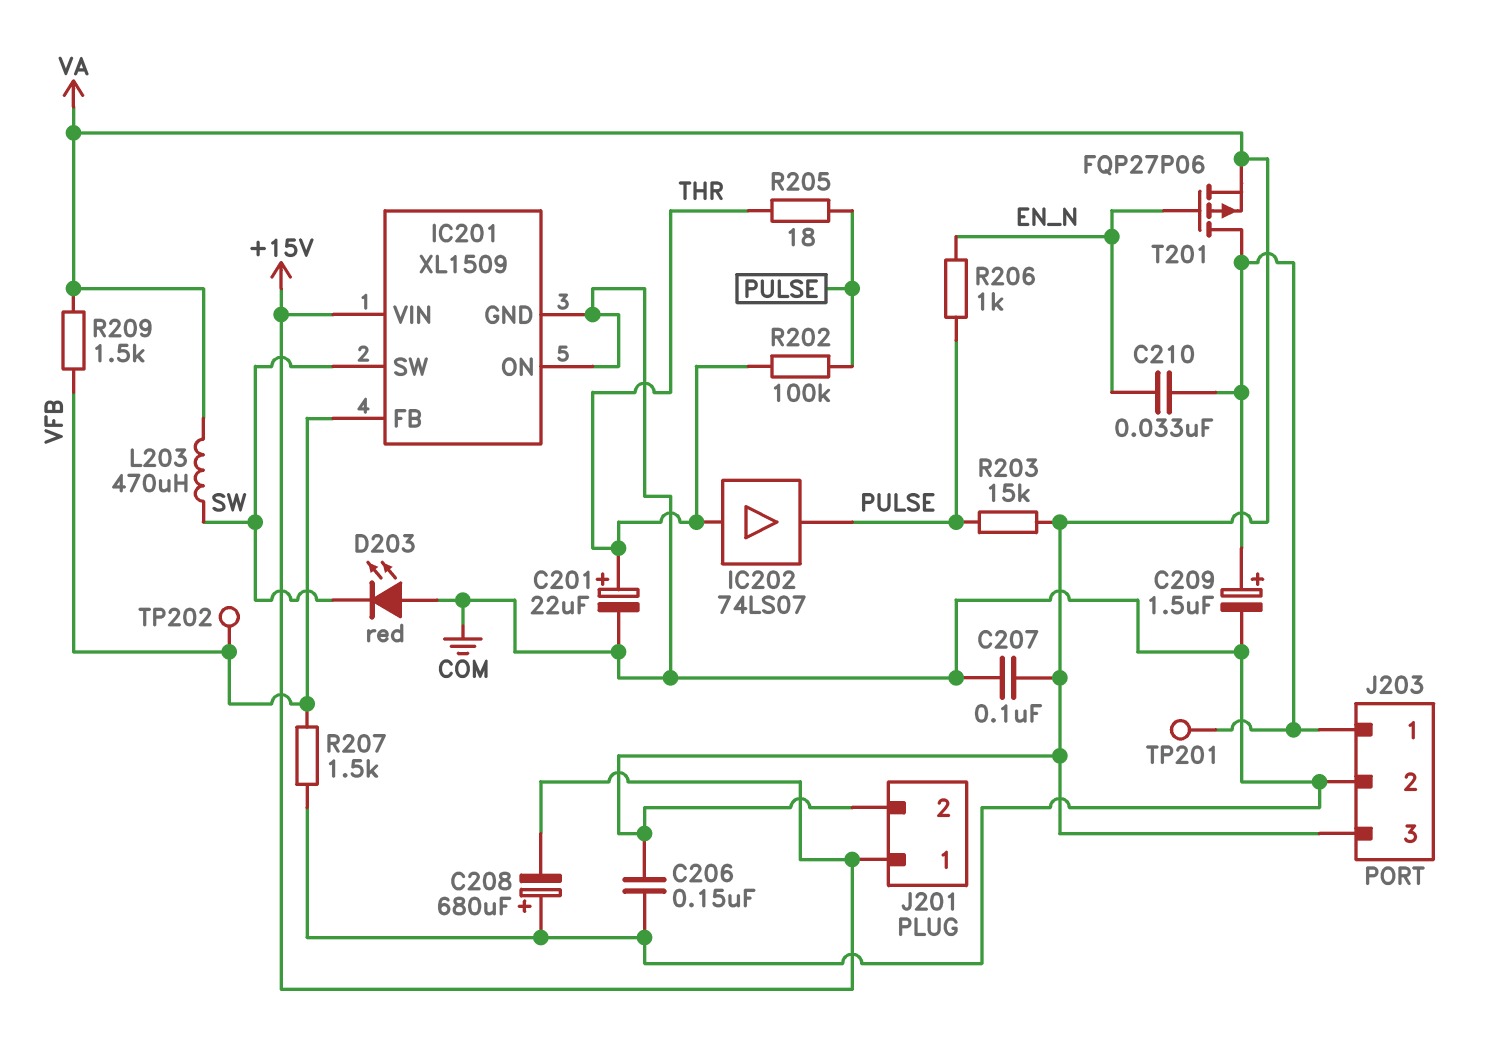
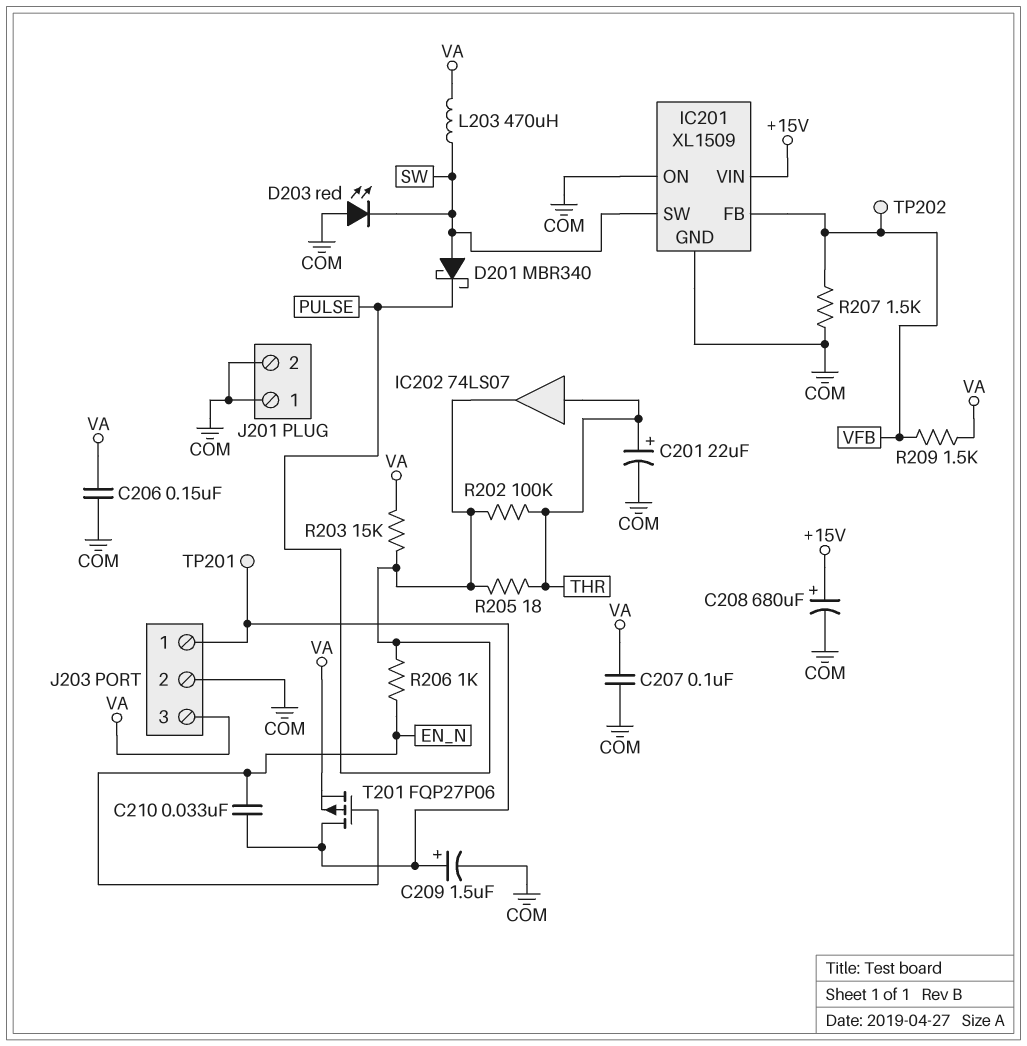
C208: 680uF (plus COM, minus +15V) -> 680uF (plus +15V, minus COM)
D201: none -> schottky MBR340 (A SW, K PULSE)
J201 pin 1: +15V -> COM
J201 pin 2: VA -> COM

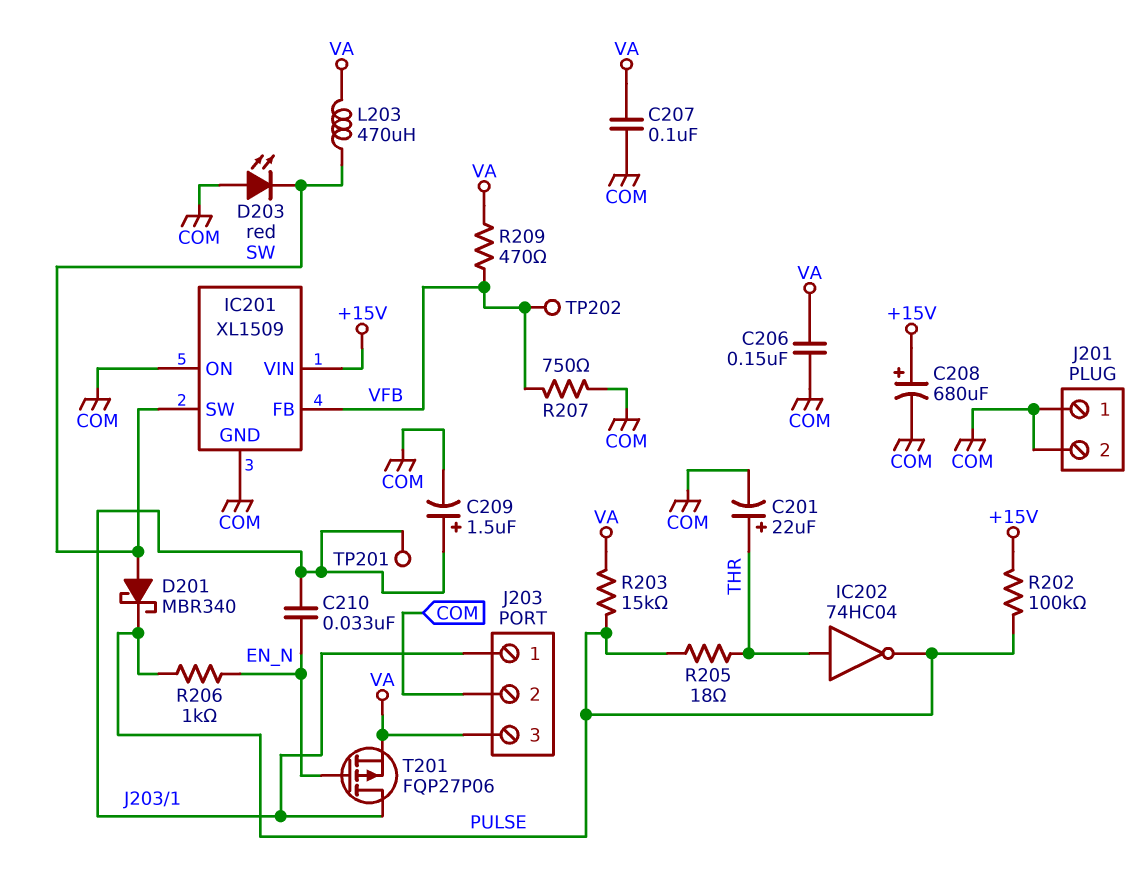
IC202: buffer 74LS07 (in THR, out PULSE) -> NOT 74HC04 (in THR, out PULSE)
R202: 100k (PULSE, THR) -> 100k (+15V, PULSE)
R207: 1.5k (COM, VFB) -> 750 (COM, VFB)
R209: 1.5k (VA, VFB) -> 470 (VA, VFB)

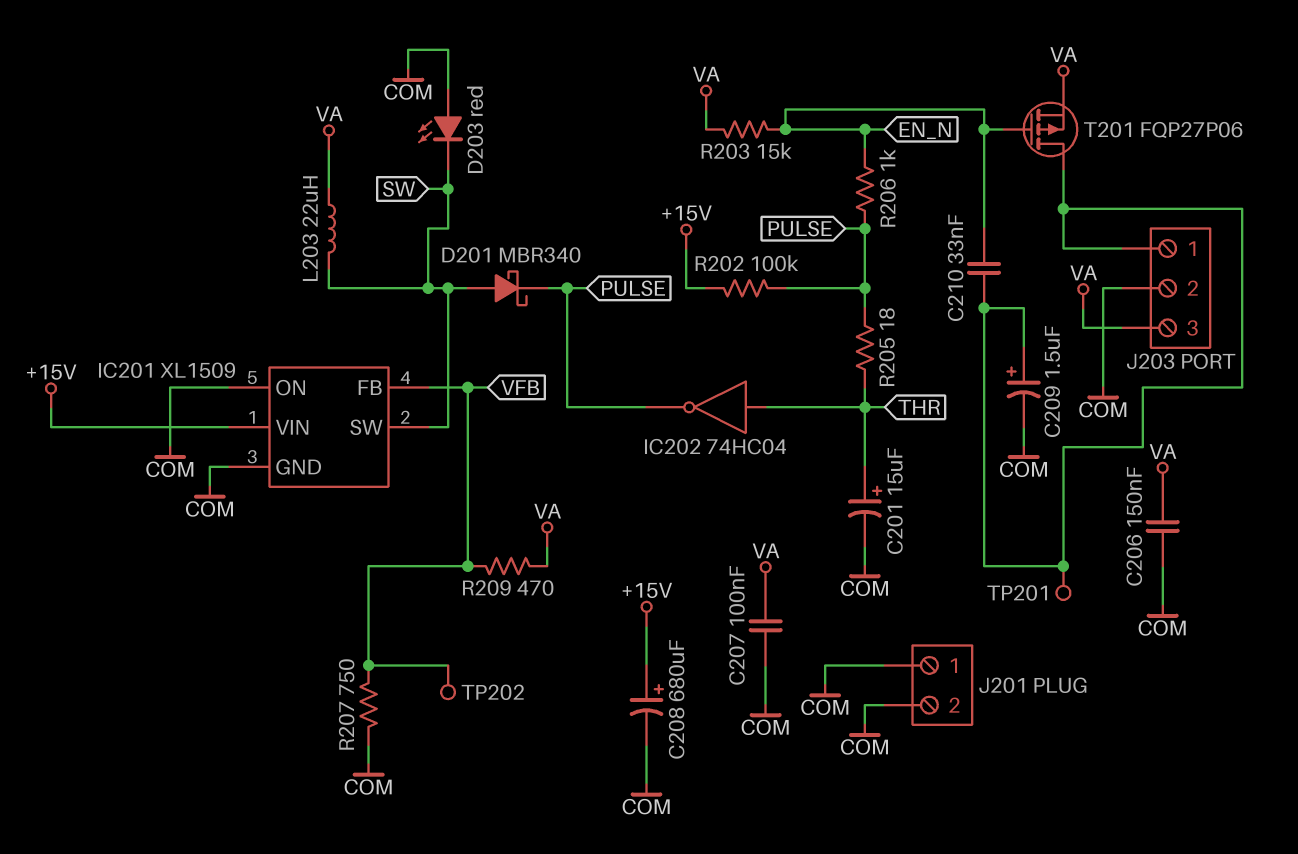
C201: 22uF (plus THR, minus COM) -> 15uF (plus THR, minus COM)
L203: 470uH (SW, VA) -> 22uH (SW, VA)
R203: 15k (PULSE, VA) -> 15k (EN_N, VA)

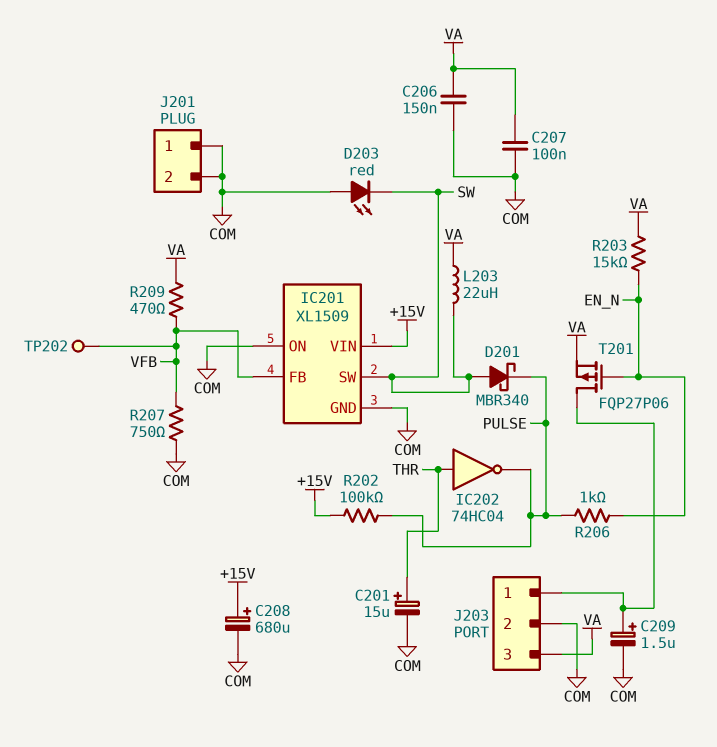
C210: 33nF (EN_N, J203/1) -> none
R205: 18 (PULSE, THR) -> none
TP201: test point (J203/1) -> none

